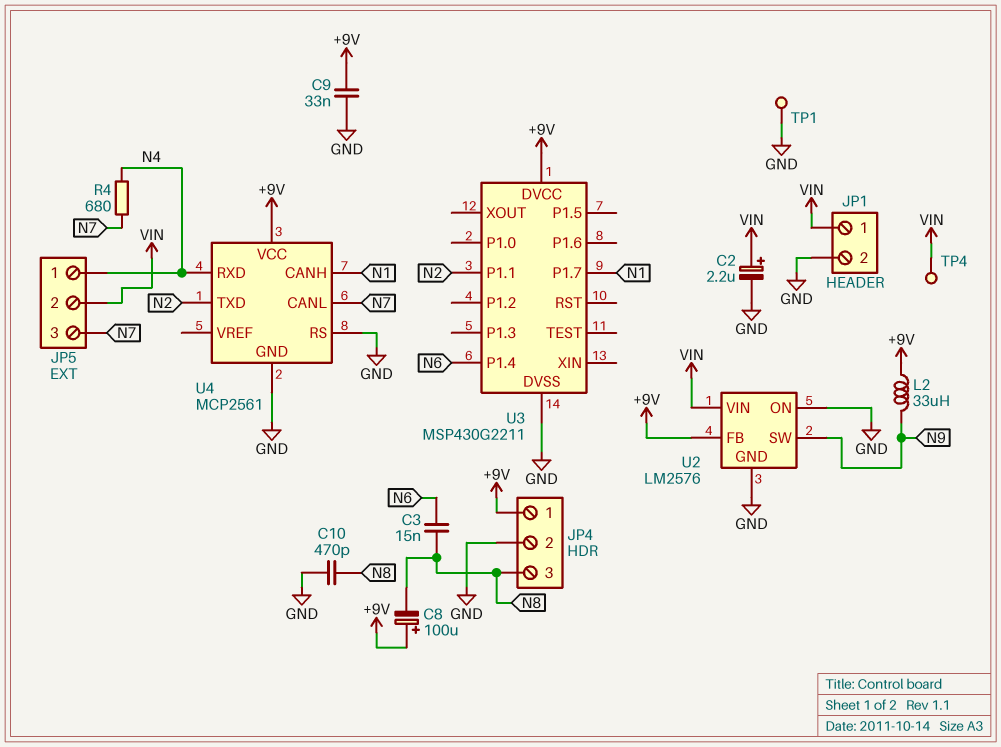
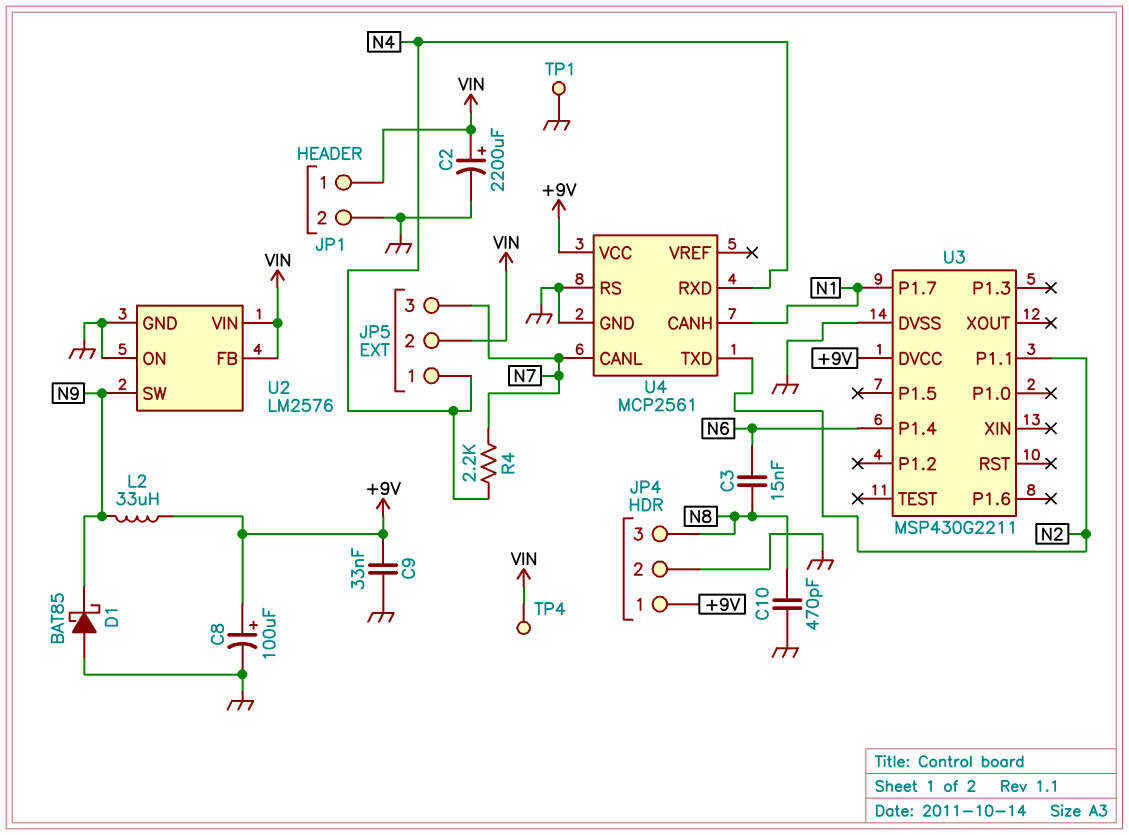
C2: 2.2uF (plus VIN, minus GND) -> 2200uF (plus VIN, minus GND)
C8: 100uF (plus +9V, minus N8) -> 100uF (plus +9V, minus GND)
D1: none -> schottky BAT85 (A GND, K N9)
R4: 680 (N4, N7) -> 2.2k (N4, N7)
U2 pin FB: +9V -> VIN

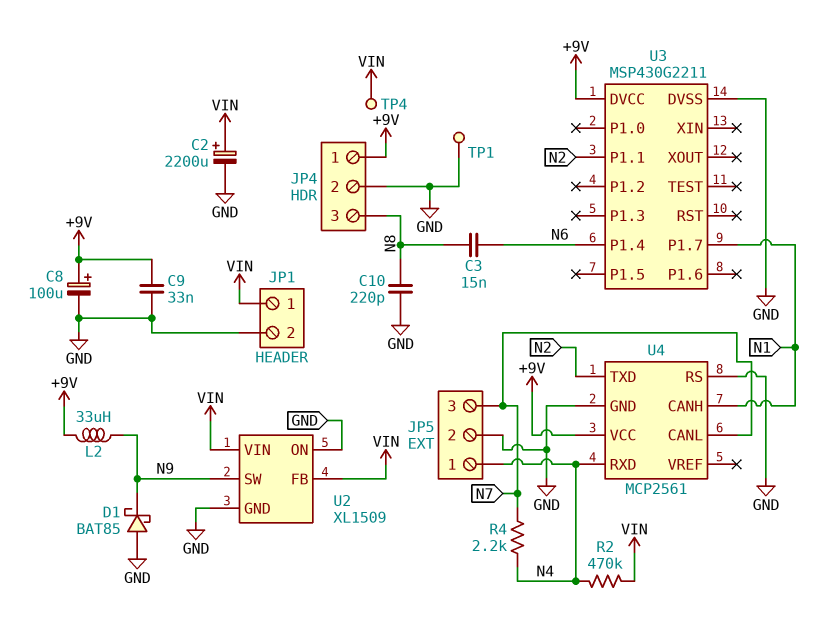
C10: 470pF (GND, N8) -> 220pF (GND, N8)
JP5 pin 2: VIN -> GND
R2: none -> 470k (N4, VIN)
U2: LM2576 -> XL1509

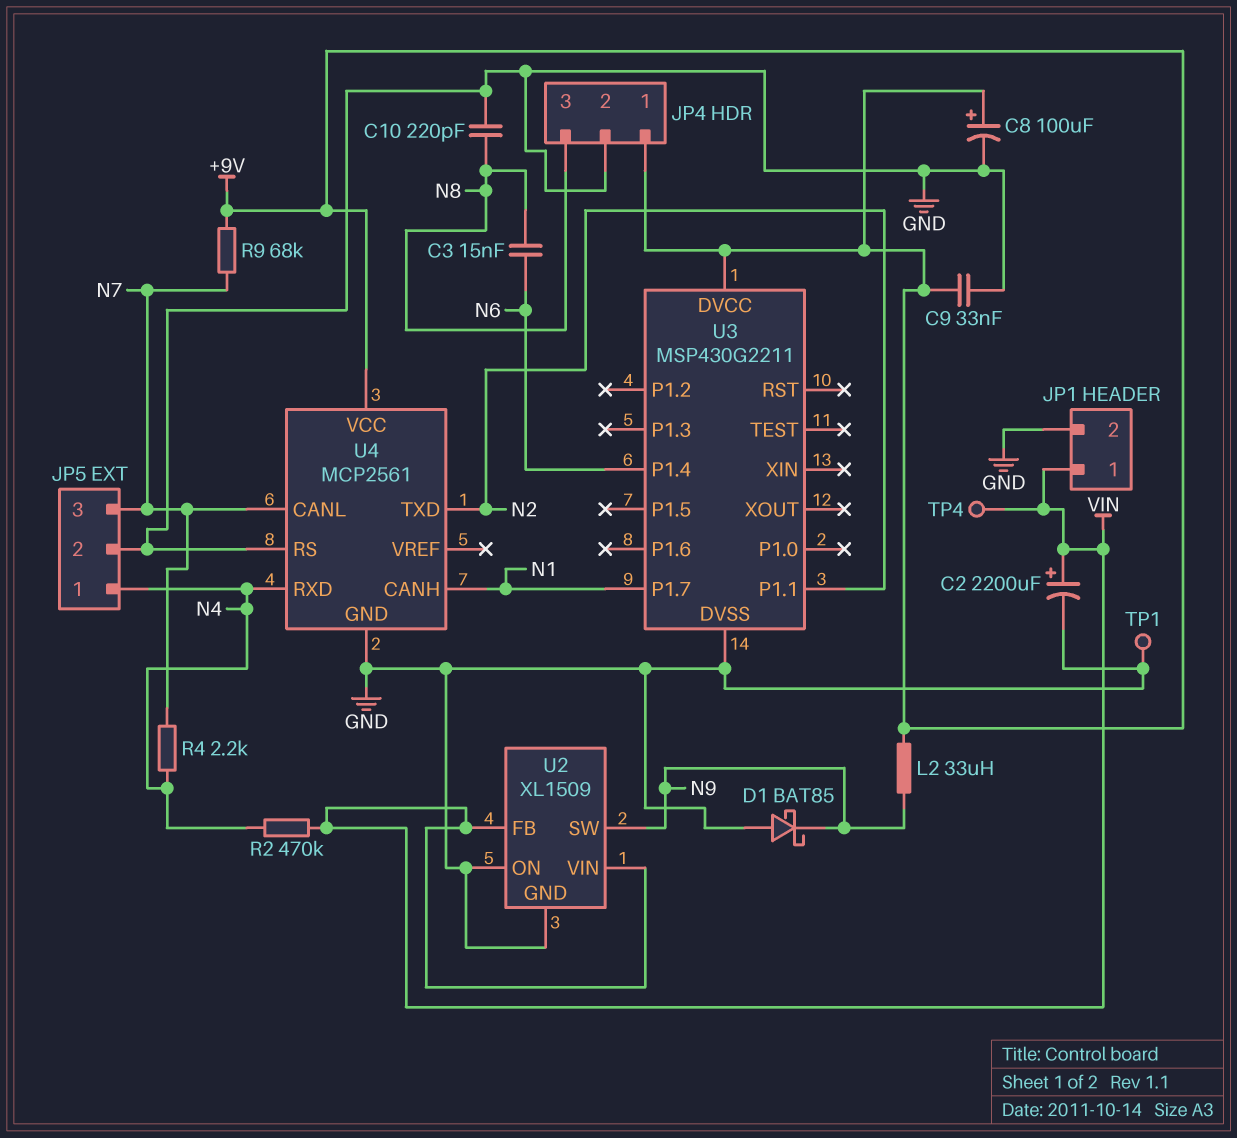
R9: none -> 68k (+9V, N7)

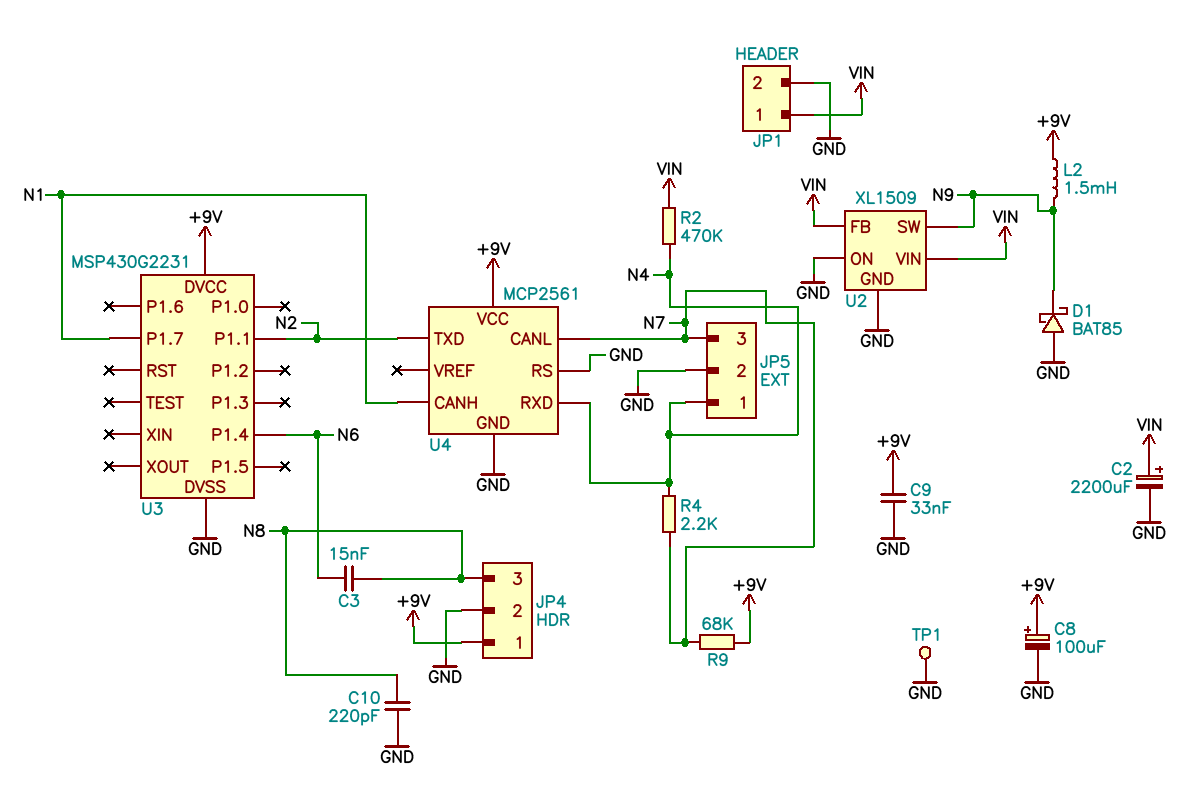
L2: 33uH (+9V, N9) -> 1.5mH (+9V, N9)
TP4: test point (VIN) -> none
U3: MSP430G2211 -> MSP430G2231

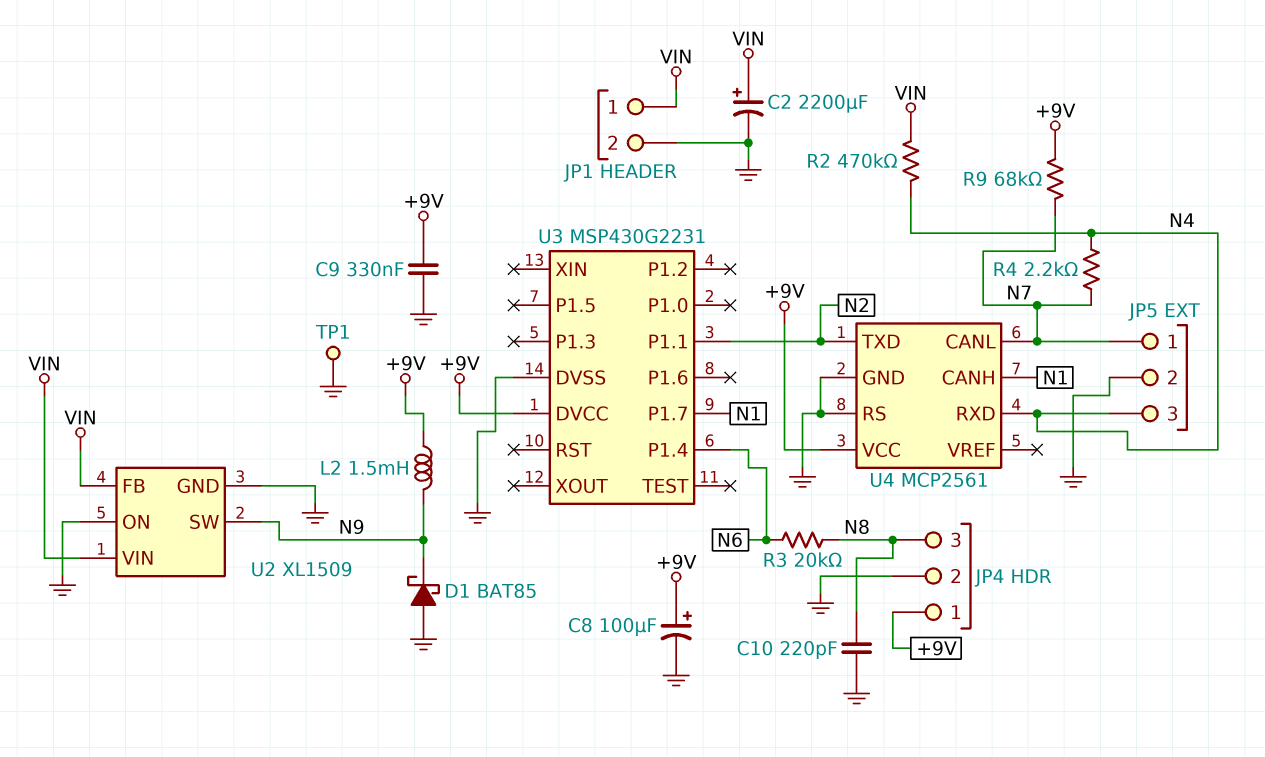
C3: 15nF (N6, N8) -> none
C9: 33nF (+9V, GND) -> 330nF (+9V, GND)
JP5 pin 1: N4 -> N7
JP5 pin 3: N7 -> N4
R3: none -> 20k (N6, N8)

